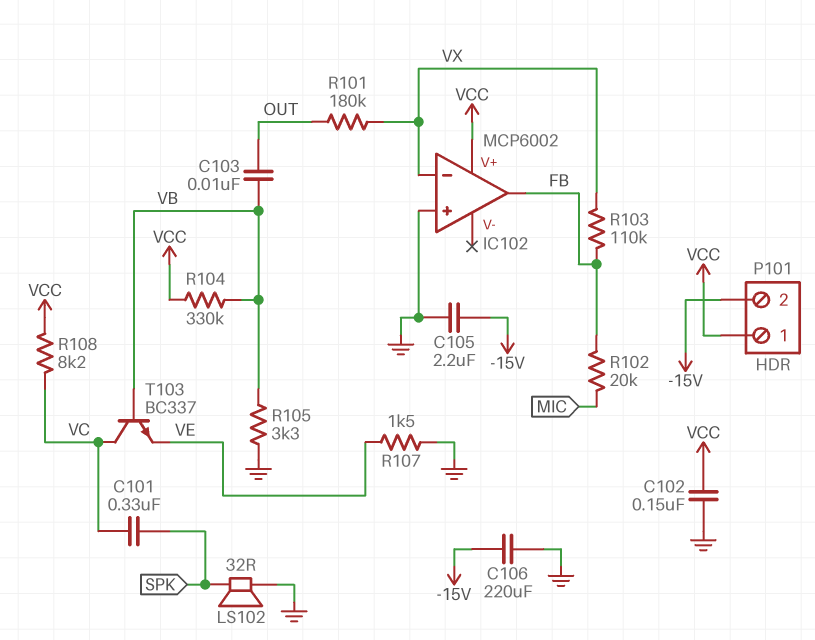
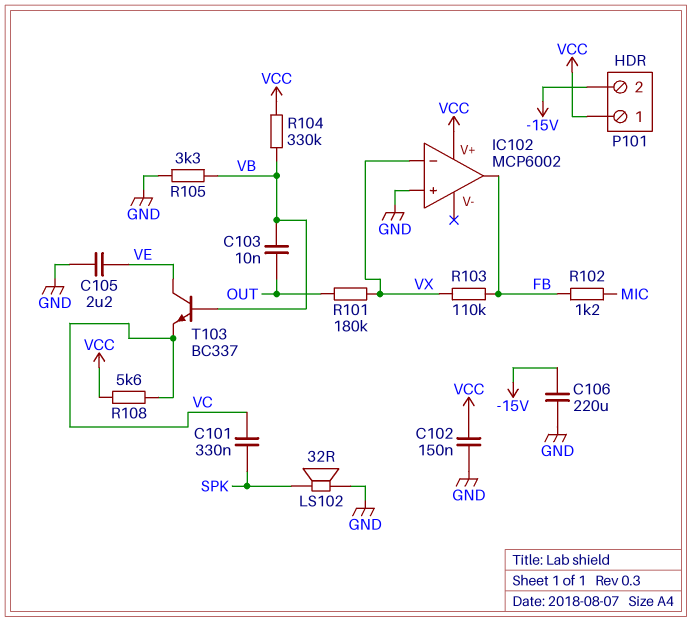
C105: 2.2uF (-15V, GND) -> 2.2uF (GND, VE)
R102: 20k (FB, MIC) -> 1.2k (FB, MIC)
R107: 1.5k (GND, VE) -> none
R108: 8.2k (VC, VCC) -> 5.6k (VC, VCC)
T103: NPN BC337 (B VB, C VC, E VE) -> NPN BC337 (B VB, C VE, E VC)

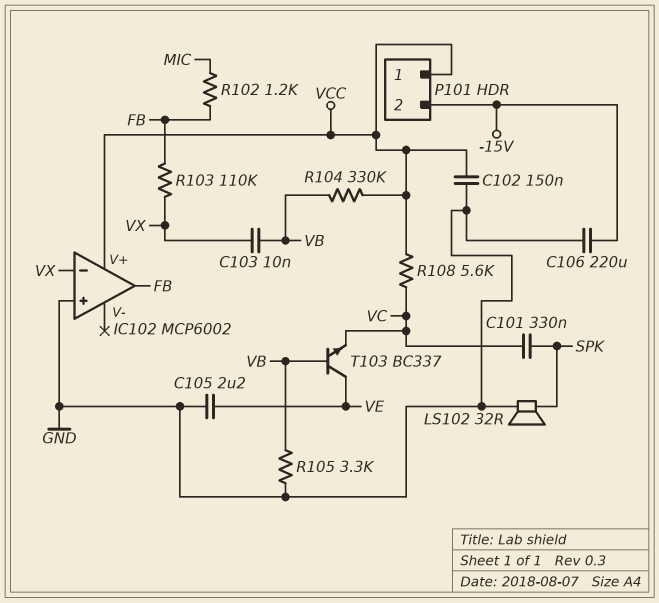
C103: 10nF (OUT, VB) -> 10nF (VB, VX)
R101: 180k (OUT, VX) -> none

